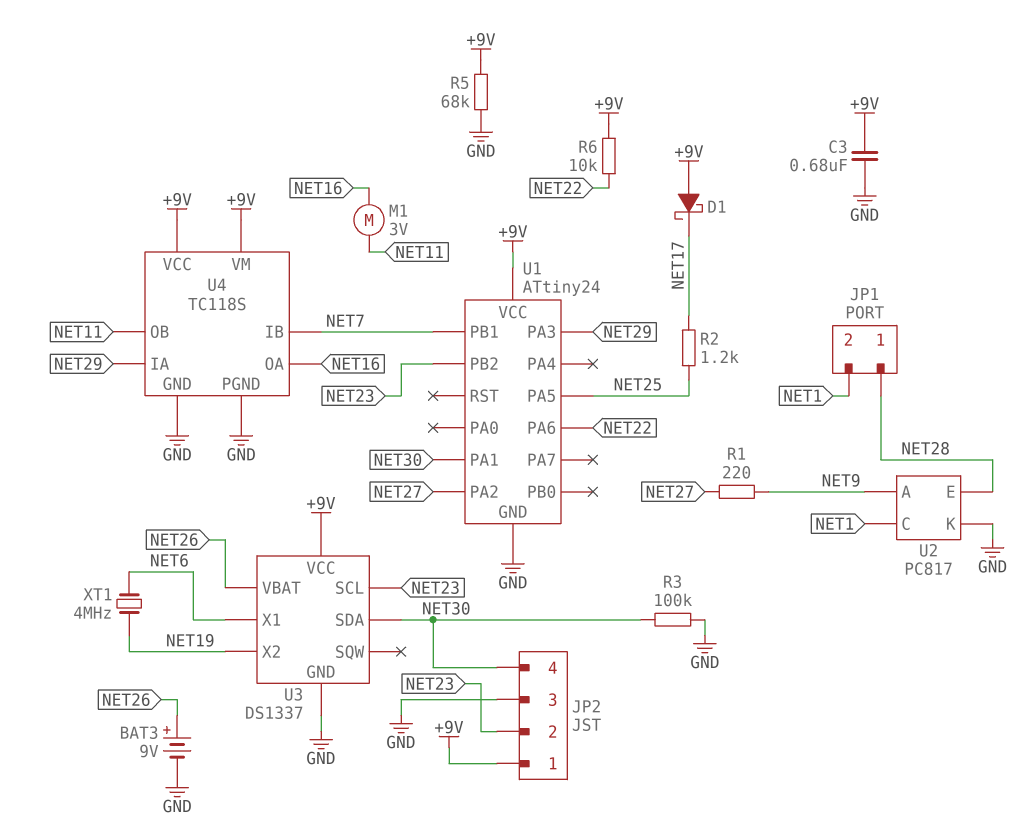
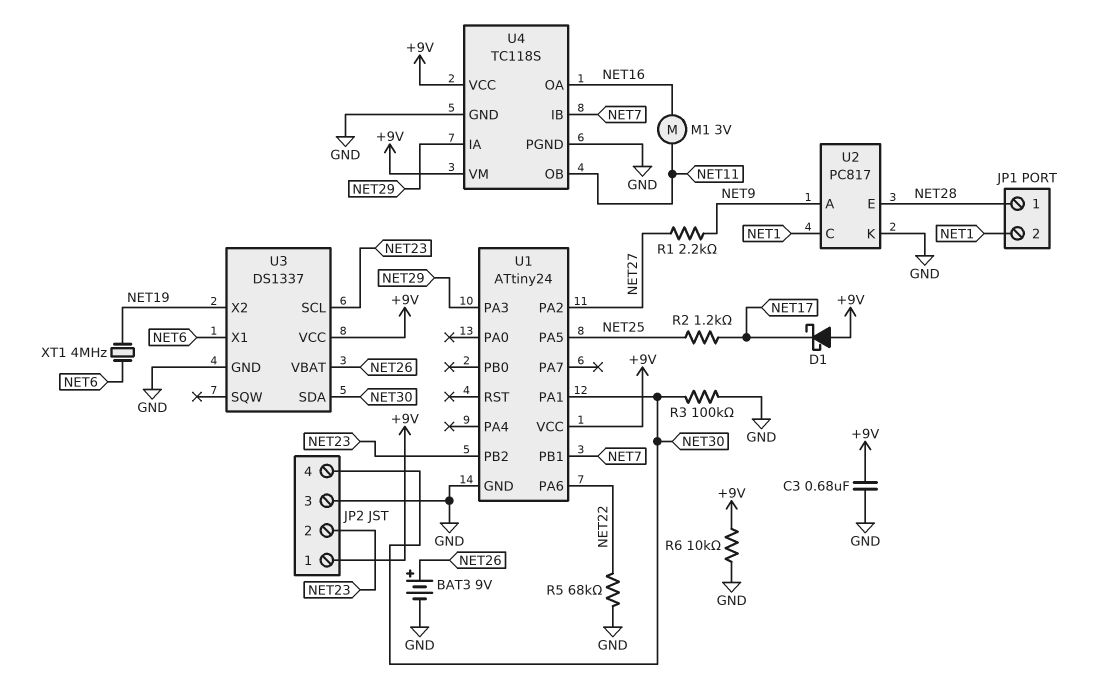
R1: 220 (NET9, NET27) -> 2.2k (NET9, NET27)
R5: 68k (+9V, GND) -> 68k (GND, NET22)
R6: 10k (+9V, NET22) -> 10k (+9V, GND)

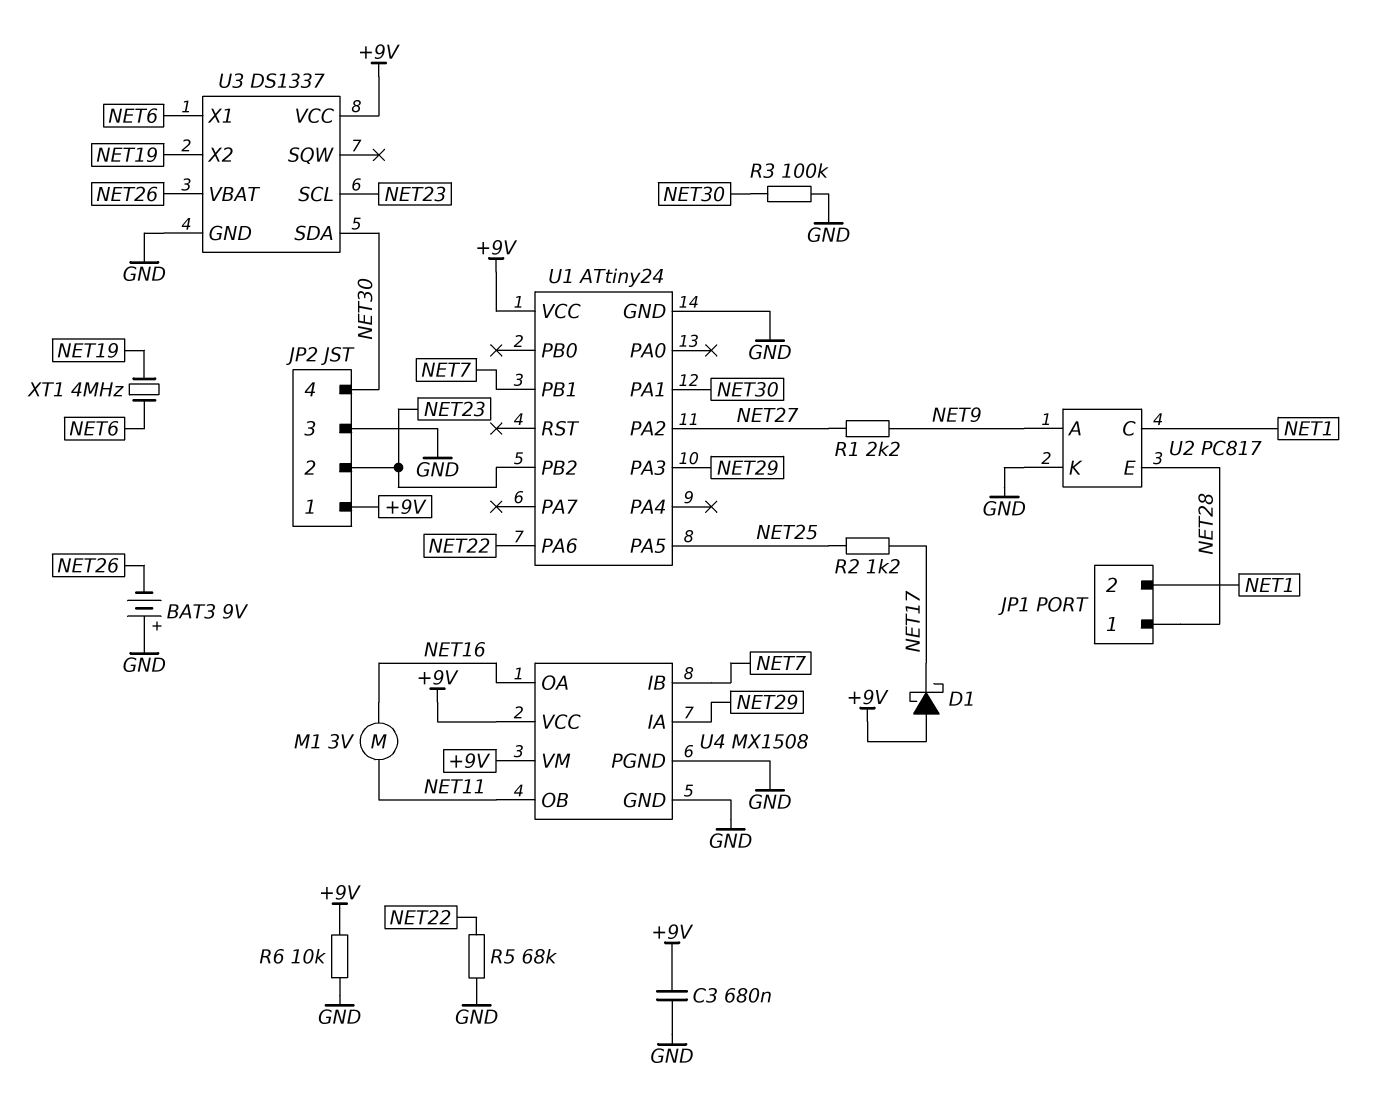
BAT3: 9V (plus NET26, minus GND) -> 9V (plus GND, minus NET26)
U4: TC118S -> MX1508

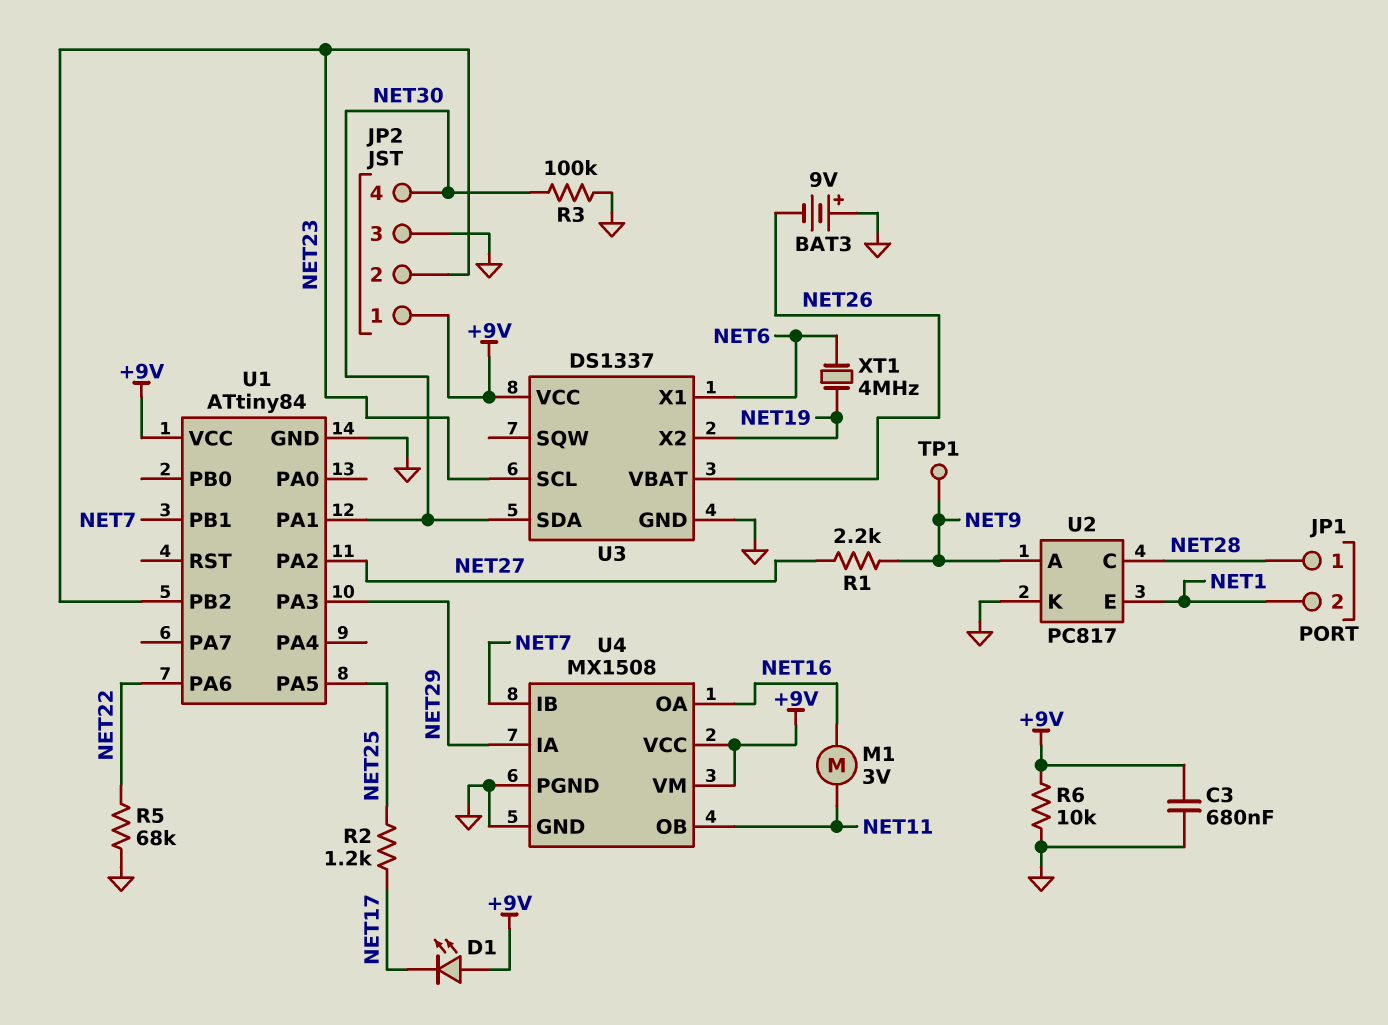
D1: schottky (A +9V, K NET17) -> LED (A +9V, K NET17)
TP1: none -> test point (NET9)
U1: ATtiny24 -> ATtiny84
U2 pin C: NET1 -> NET28
U2 pin E: NET28 -> NET1

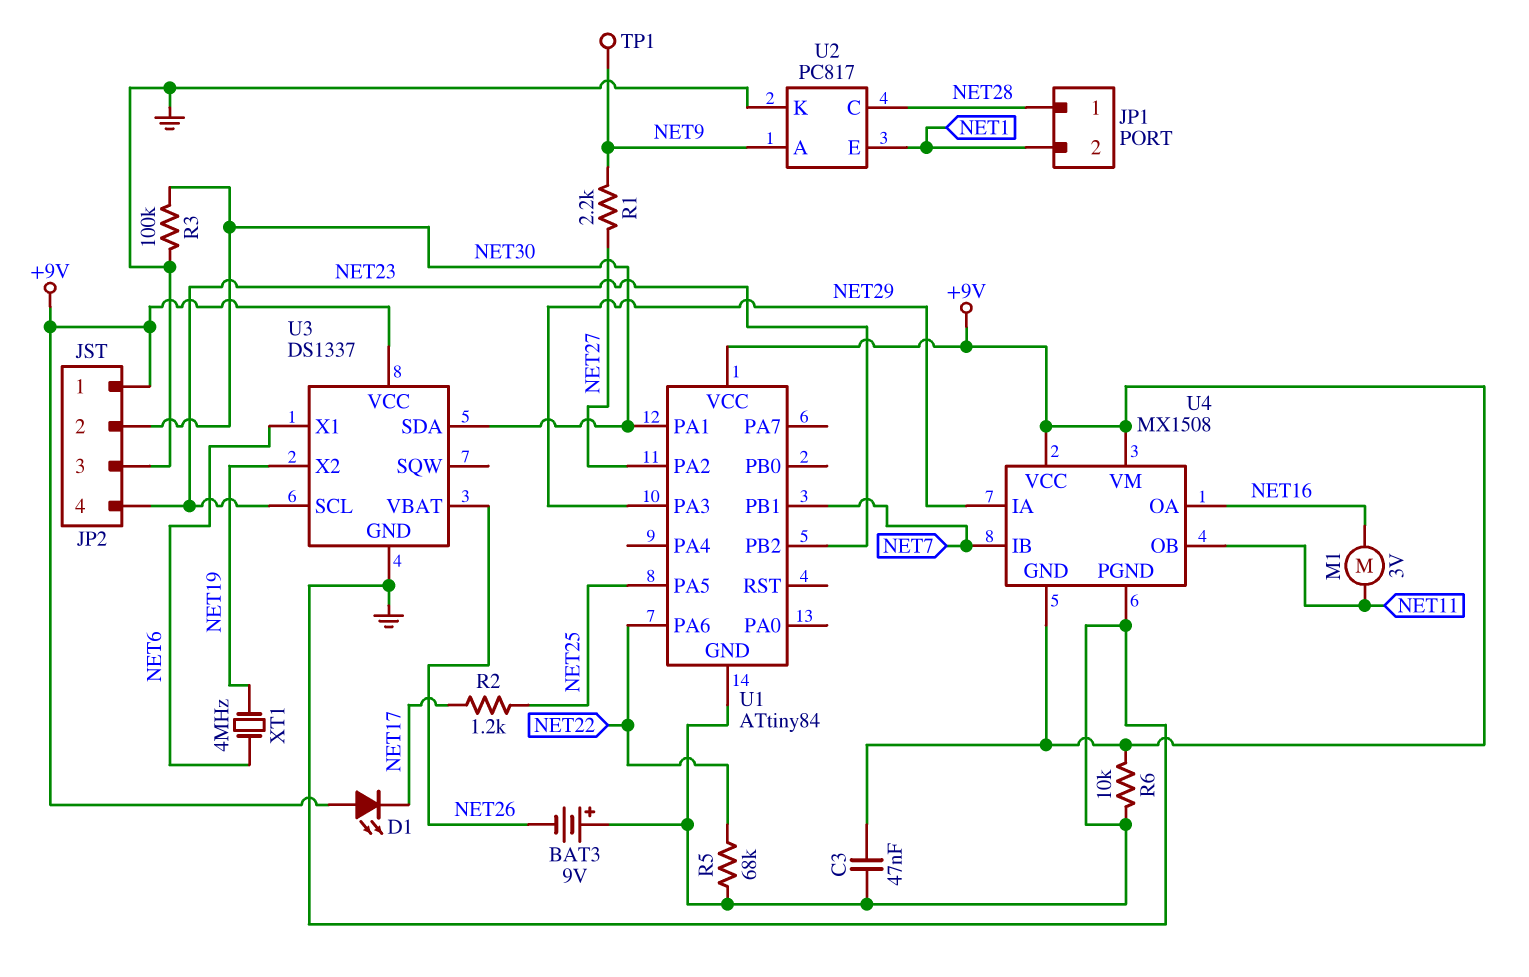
C3: 680nF (+9V, GND) -> 47nF (+9V, GND)
JP2 pin 2: NET23 -> NET30
JP2 pin 4: NET30 -> NET23
U4 pin GND: GND -> +9V

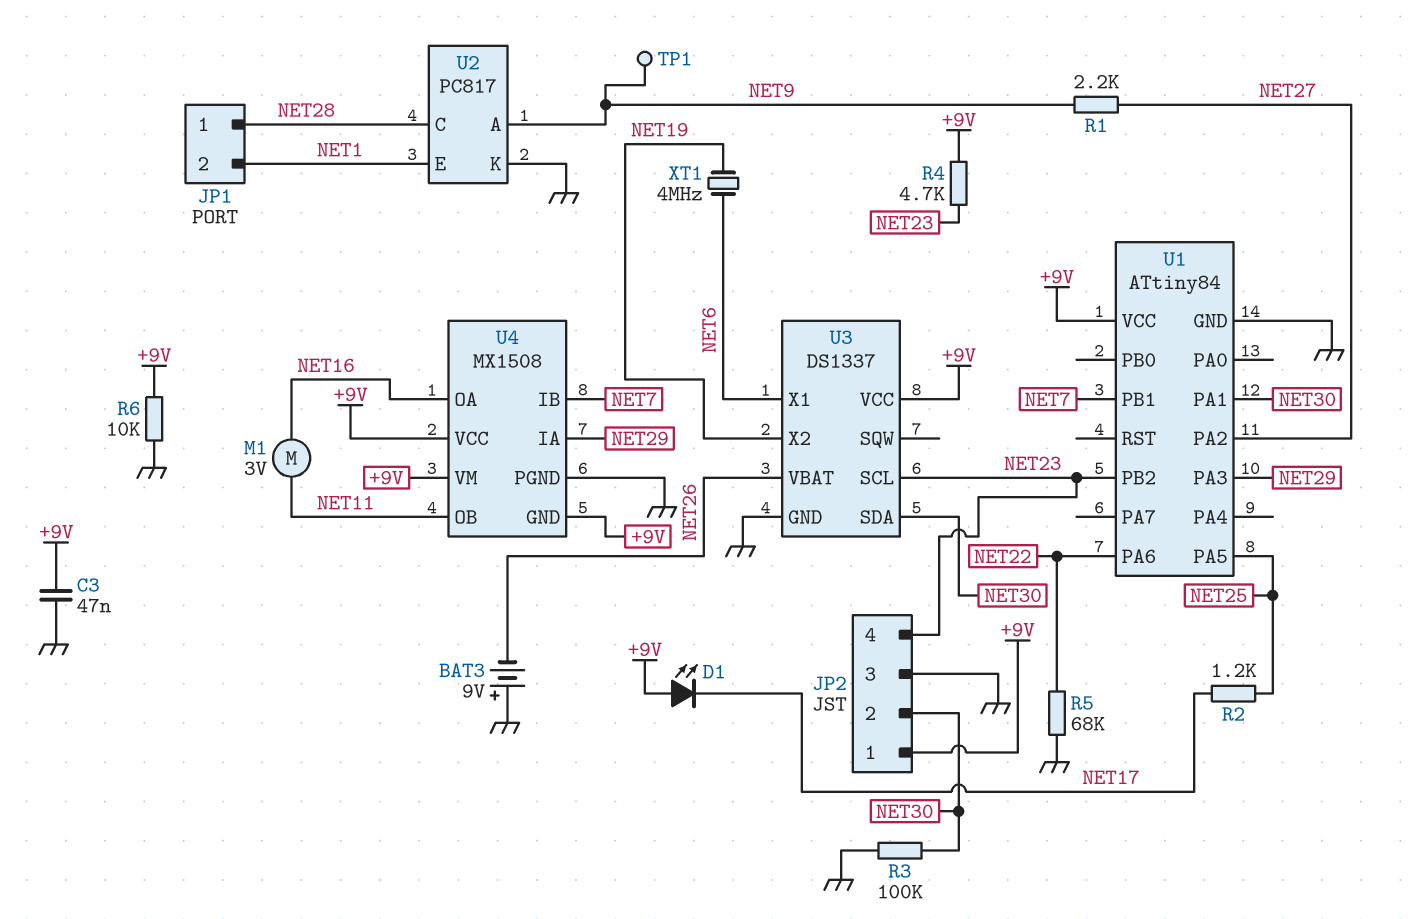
R4: none -> 4.7k (+9V, NET23)

